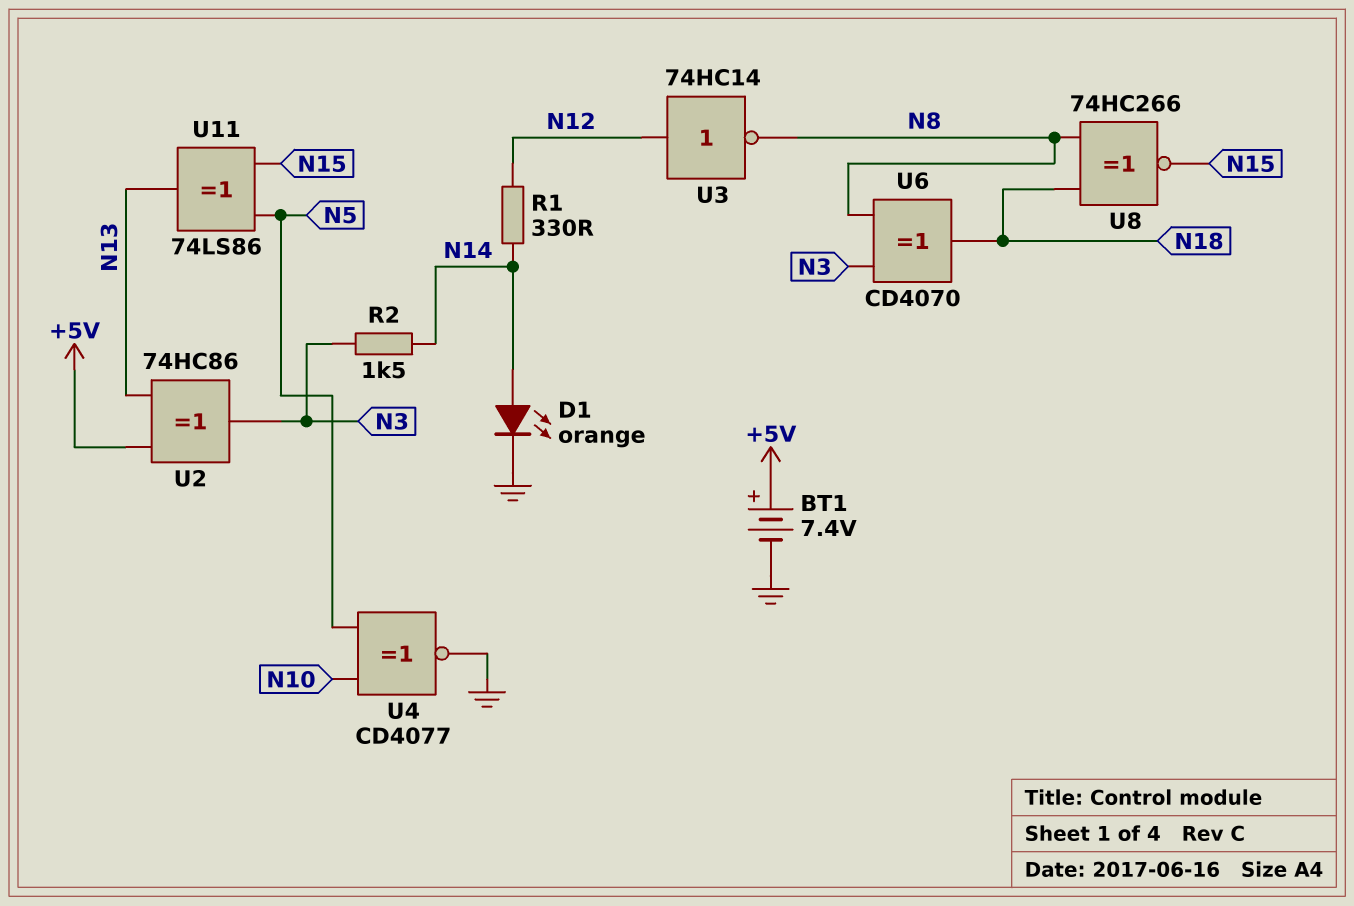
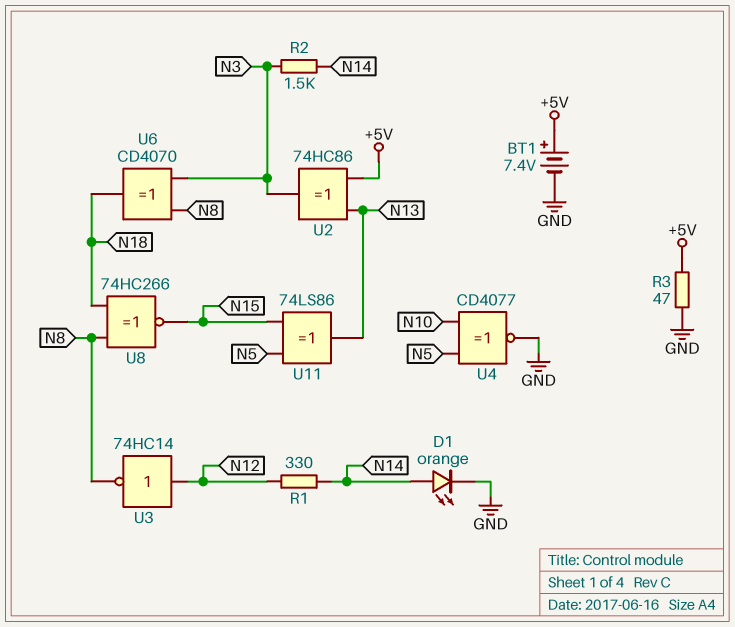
R3: none -> 47 (+5V, GND)

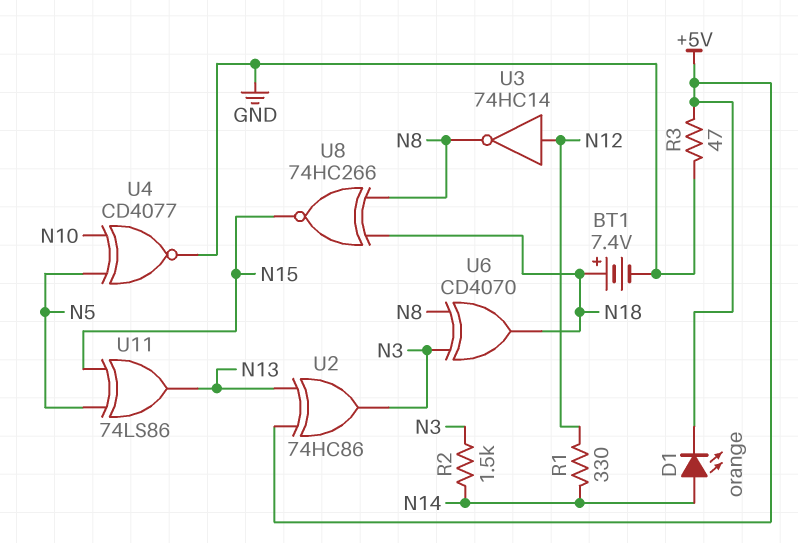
BT1: 7.4V (plus +5V, minus GND) -> 7.4V (plus N18, minus GND)
D1: LED orange (A N14, K GND) -> LED orange (A N14, K +5V)

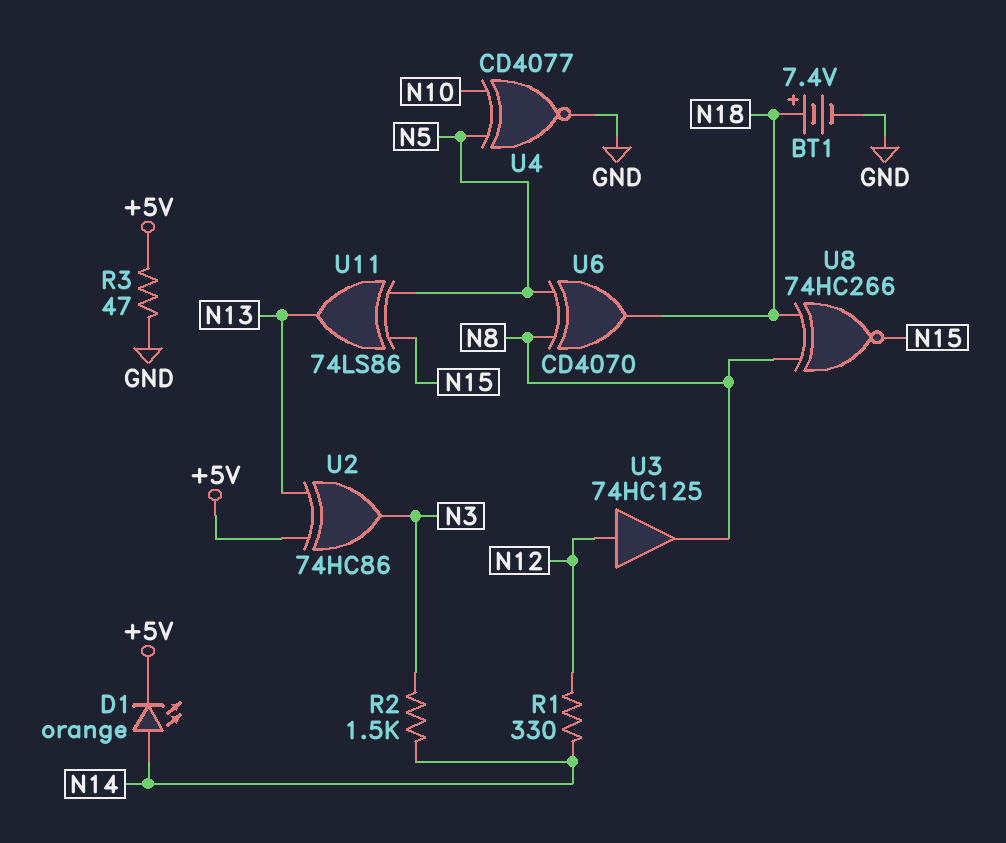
U3: NOT 74HC14 (in N12, out N8) -> buffer 74HC125 (in N12, out N8)
U6: XOR CD4070 (in N3, in N8, out N18) -> XOR CD4070 (in N5, in N8, out N18)

